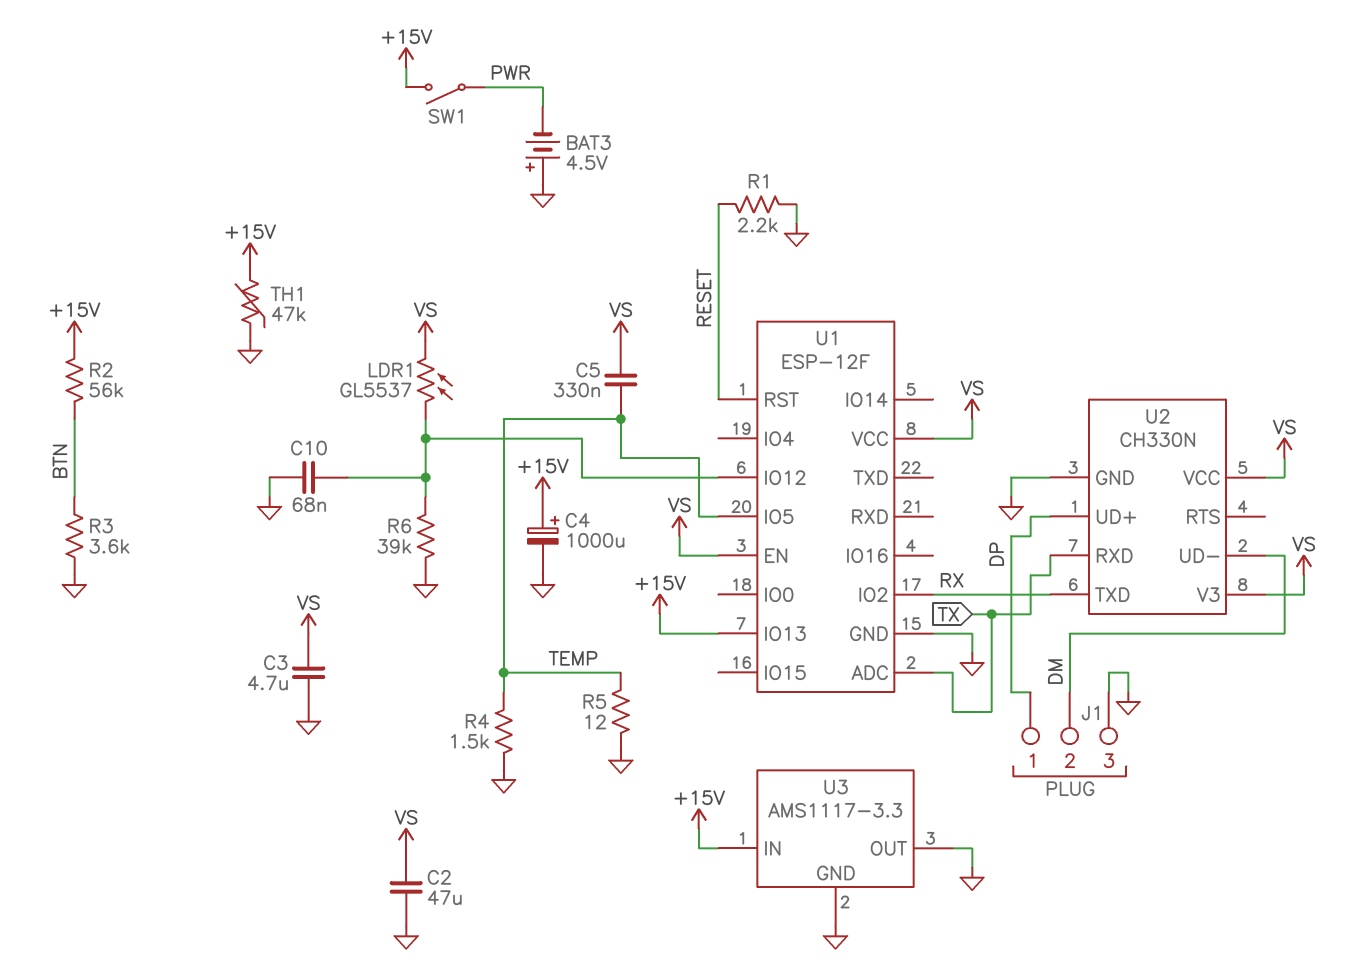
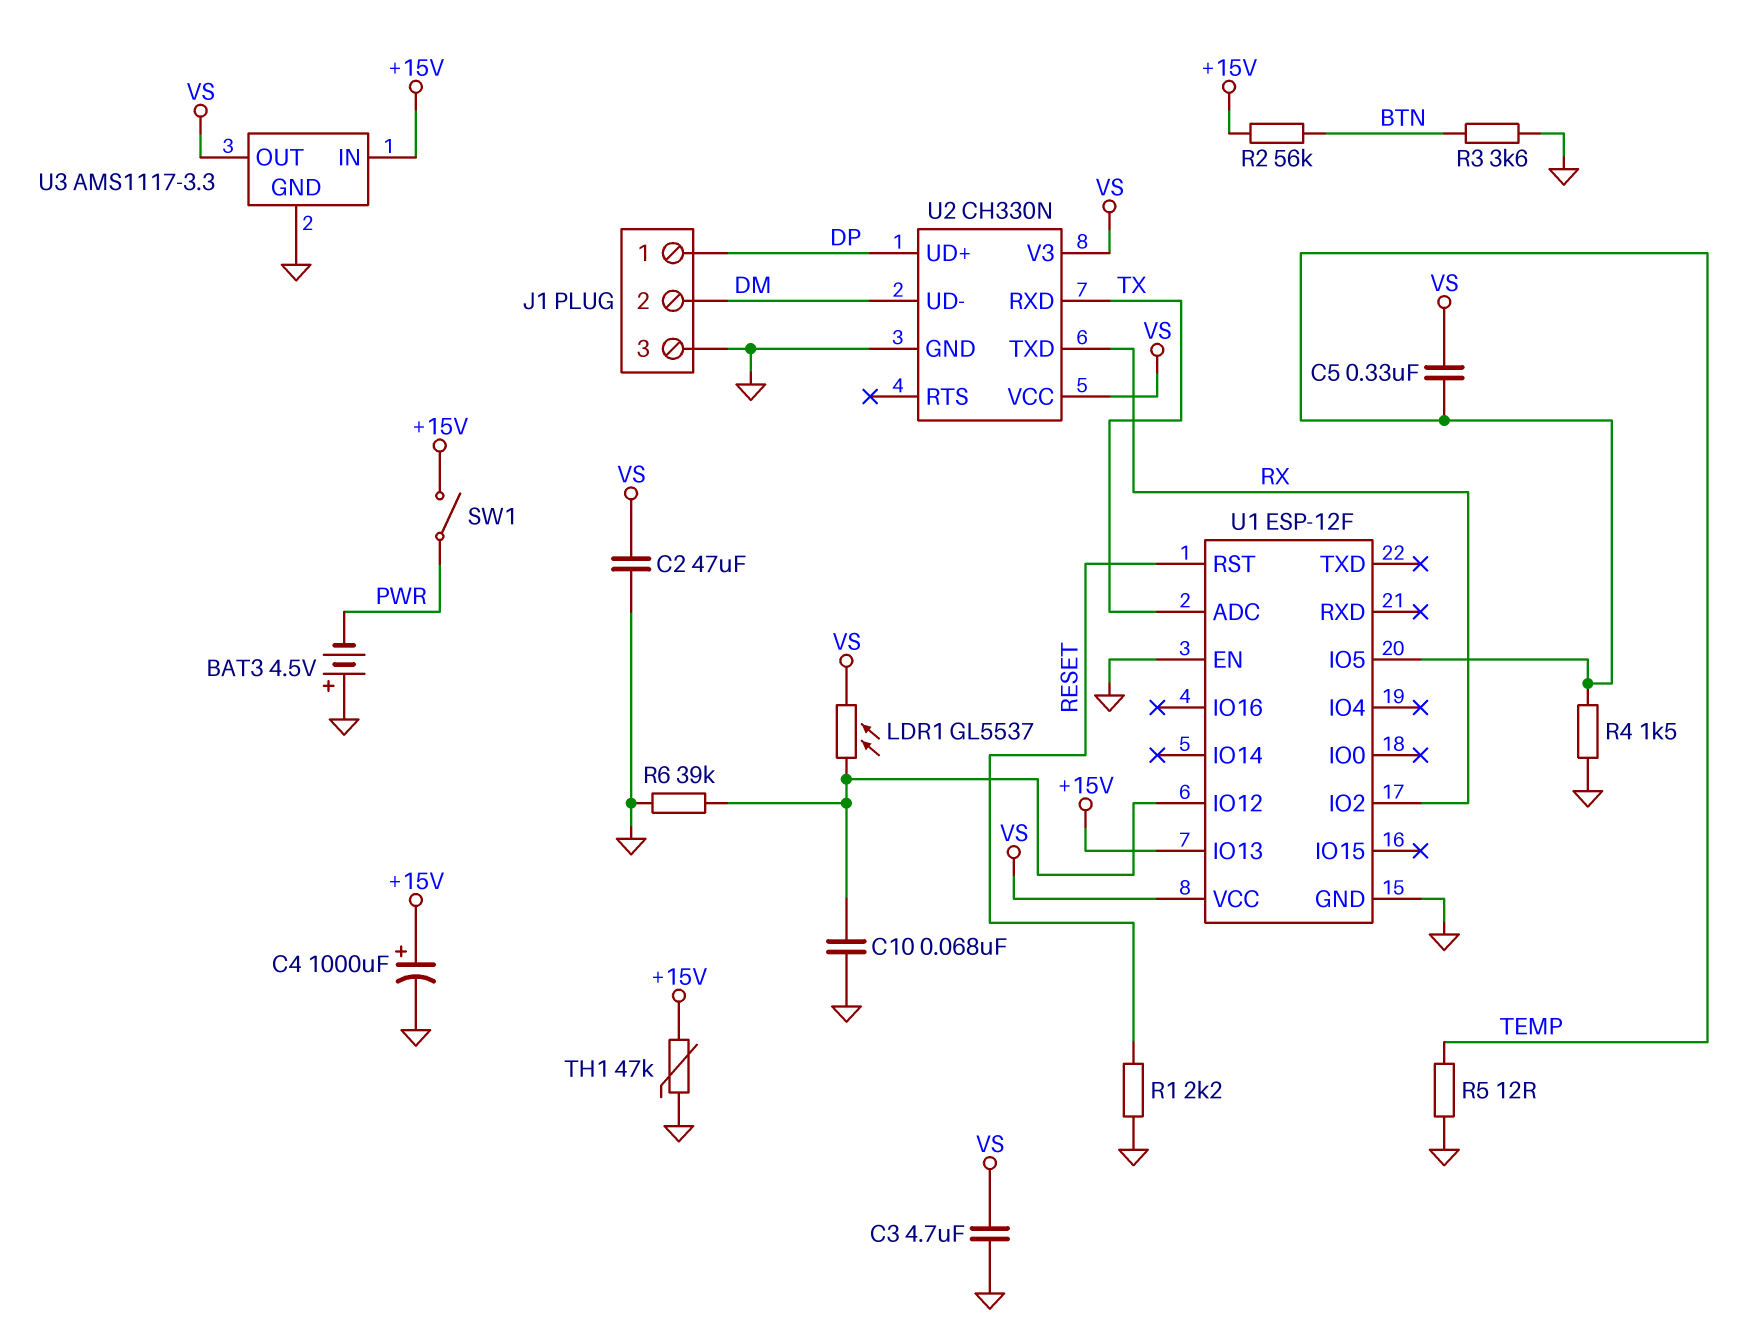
U1 pin EN: VS -> GND
U3 pin OUT: GND -> VS

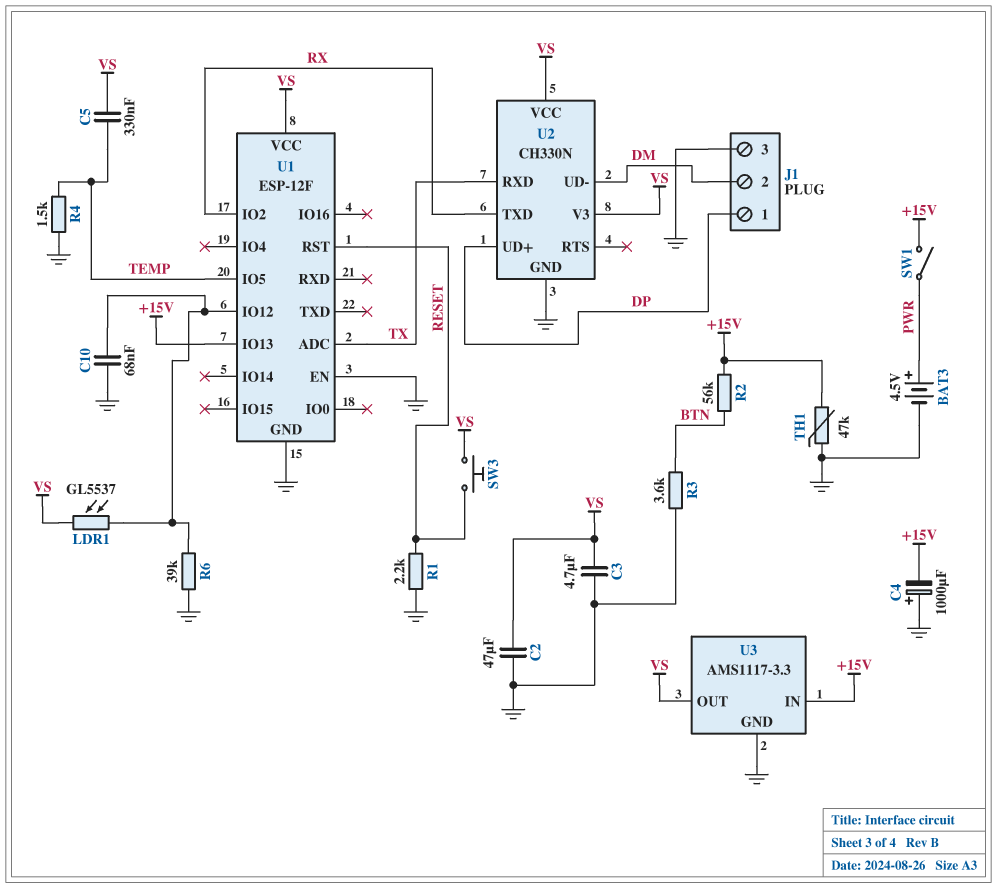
BAT3: 4.5V (plus GND, minus PWR) -> 4.5V (plus PWR, minus GND)
C4: 1000uF (plus +15V, minus GND) -> 1000uF (plus GND, minus +15V)
R5: 12 (GND, TEMP) -> none
SW3: none -> button (RESET, VS)

